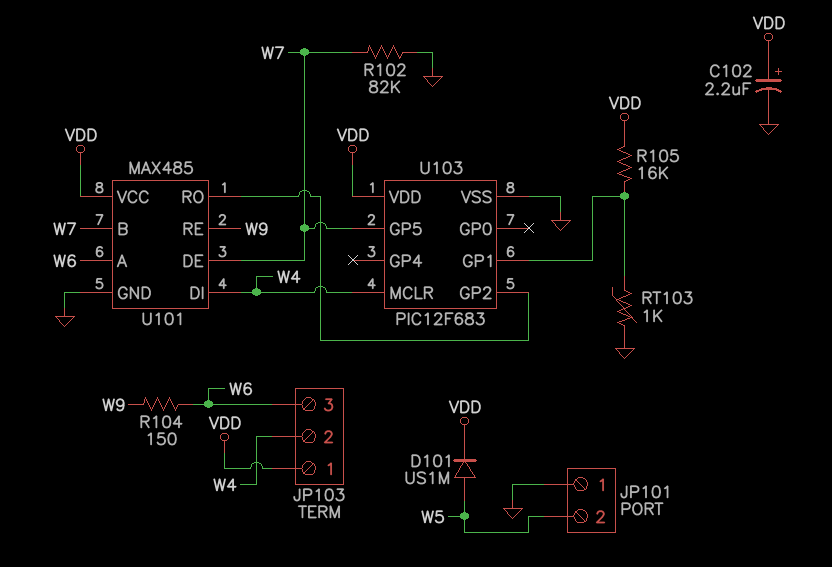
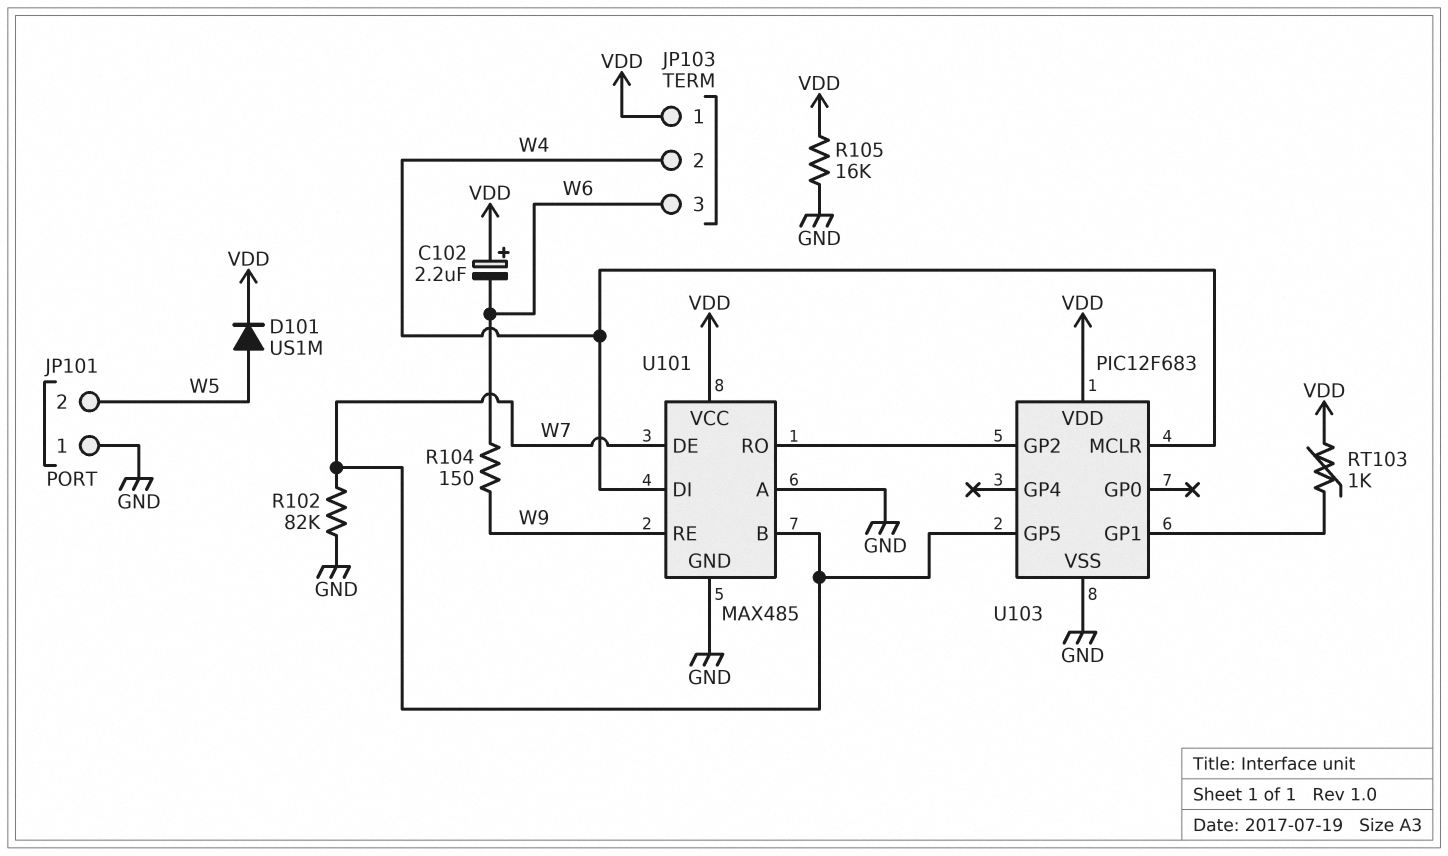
C102: 2.2uF (plus VDD, minus GND) -> 2.2uF (plus VDD, minus W6)
R105: 16k (U103/GP1, VDD) -> 16k (GND, VDD)
RT103: 1k (GND, U103/GP1) -> 1k (U103/GP1, VDD)
U101 pin A: W6 -> GND

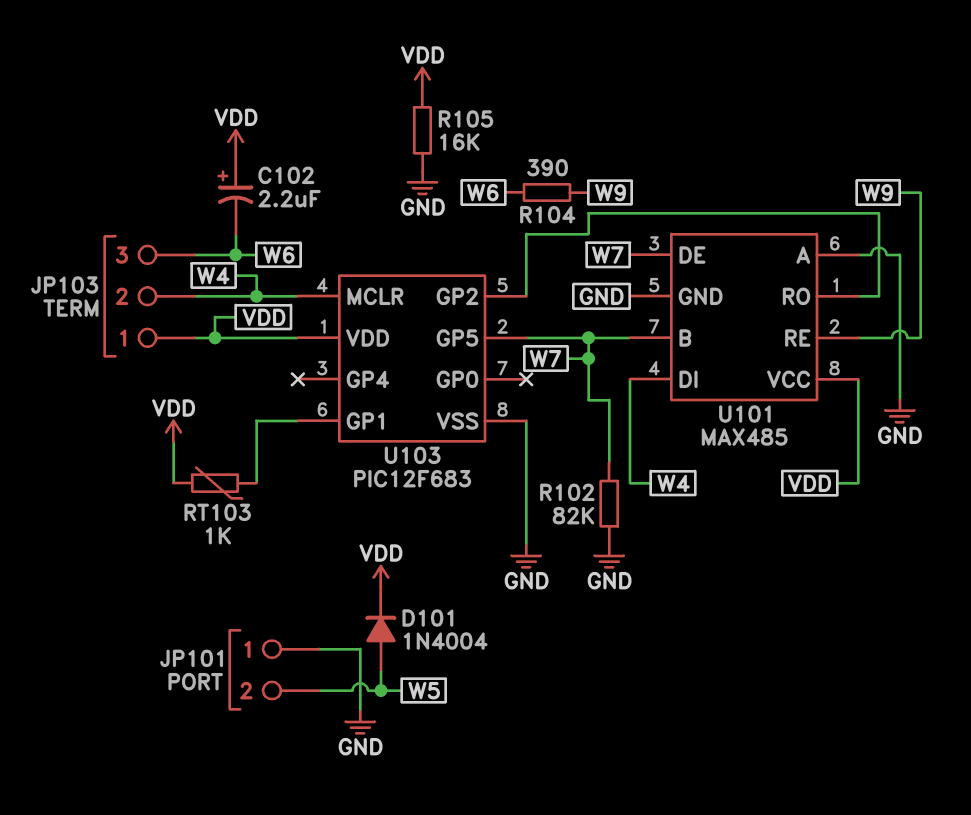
D101: diode US1M (A W5, K VDD) -> diode 1N4004 (A W5, K VDD)
R104: 150 (W6, W9) -> 390 (W6, W9)

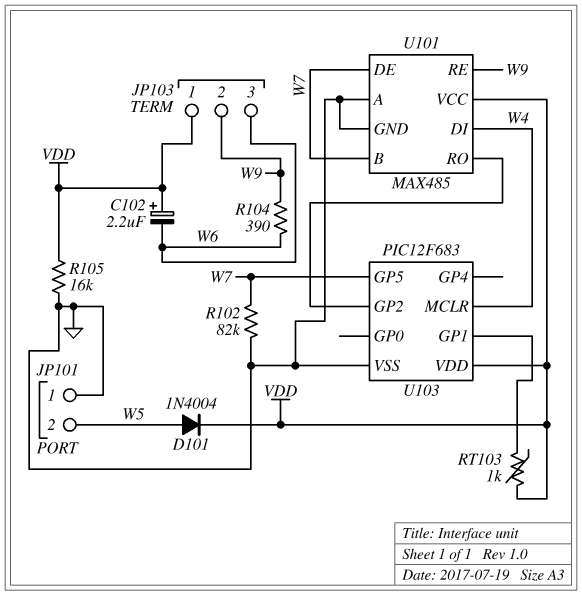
JP103 pin 2: W4 -> W9

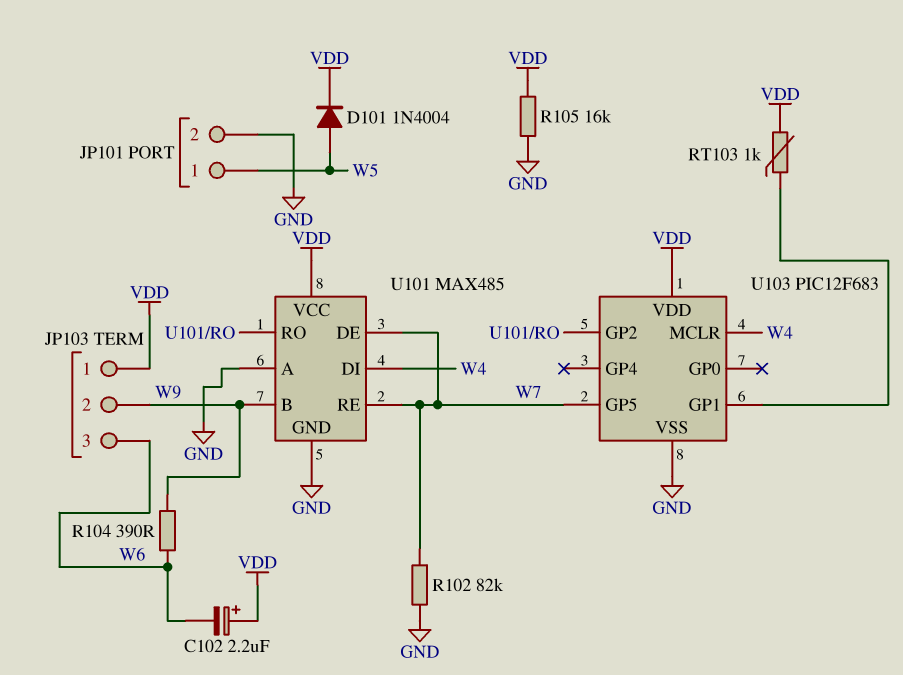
JP101 pin 1: GND -> W5
JP101 pin 2: W5 -> GND
U101 pin B: W7 -> W9
U101 pin RE: W9 -> W7

